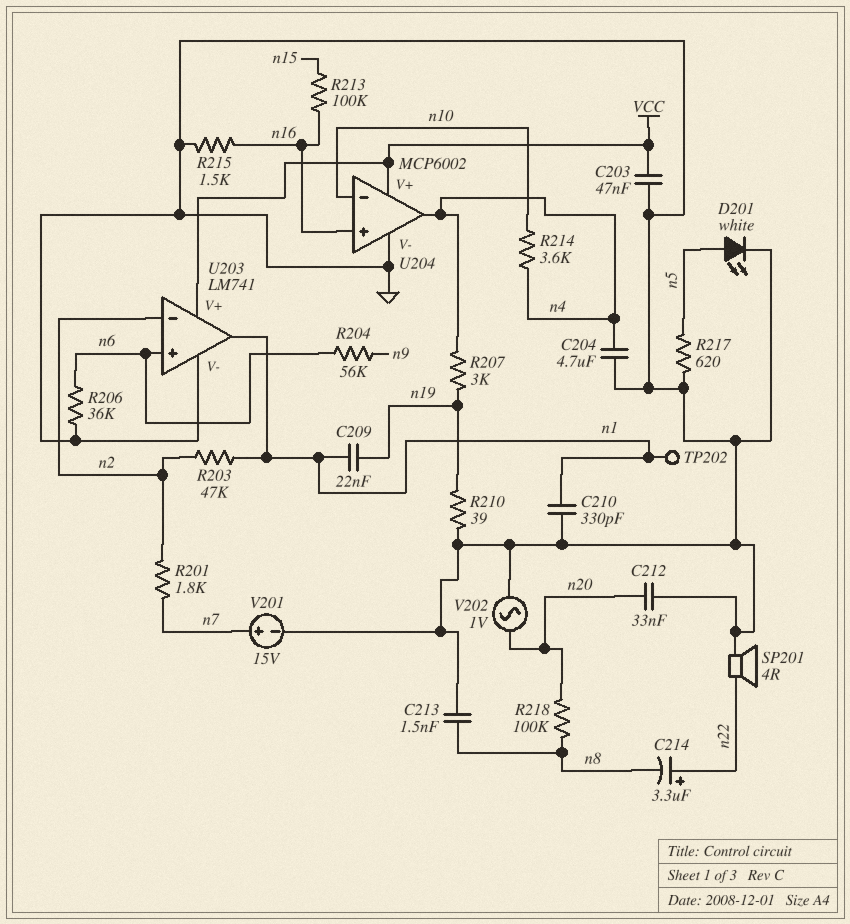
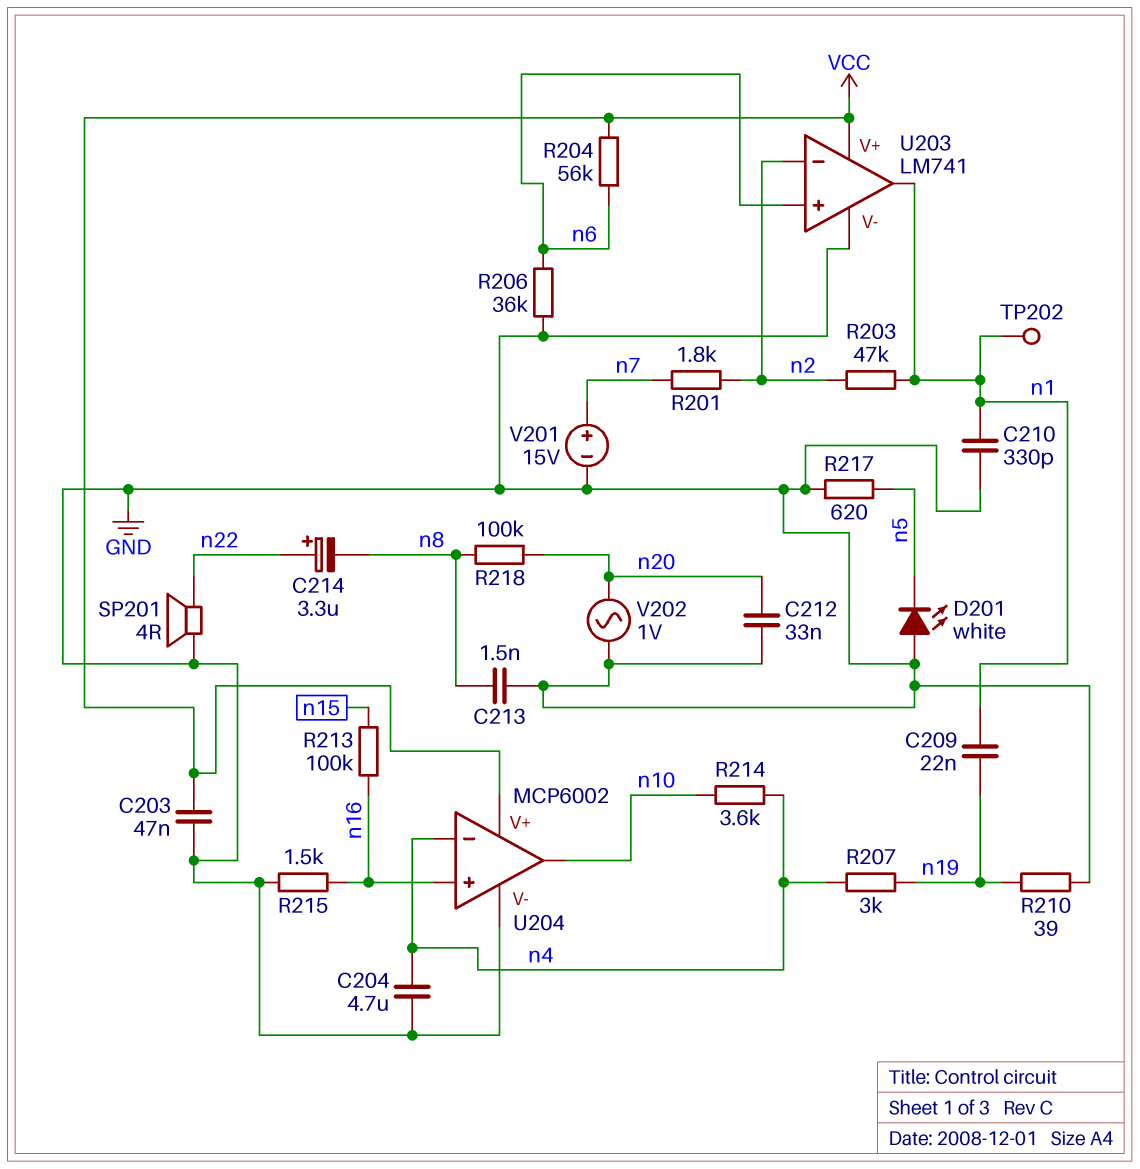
D201: LED white (A n5, K GND) -> LED white (A GND, K n5)
R204: 56k (n6, n9) -> 56k (VCC, n6)
U204 pin in-: n10 -> n4
U204 pin out: n4 -> n10

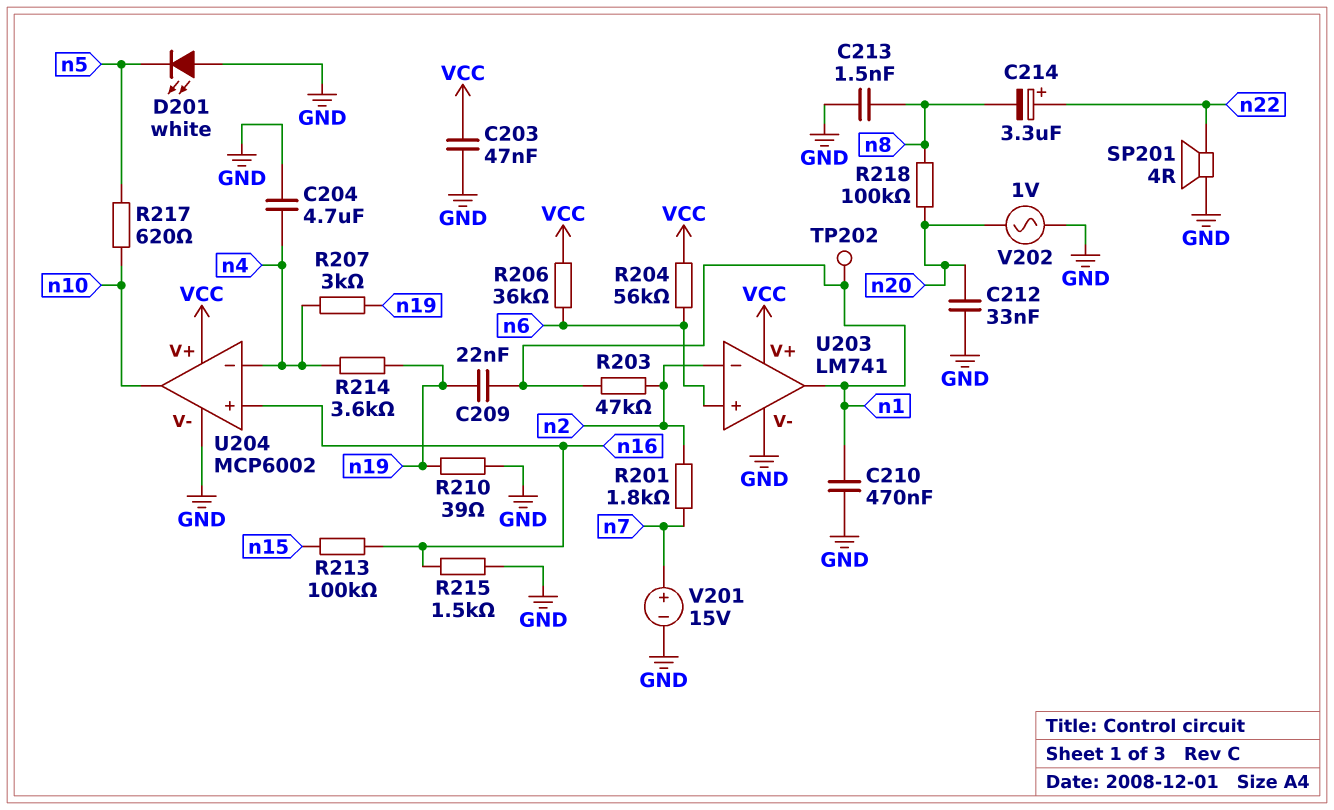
C210: 330pF (GND, n1) -> 470nF (GND, n1)
R206: 36k (GND, n6) -> 36k (VCC, n6)
R214: 3.6k (n4, n10) -> 3.6k (n4, n19)
R217: 620 (GND, n5) -> 620 (n5, n10)

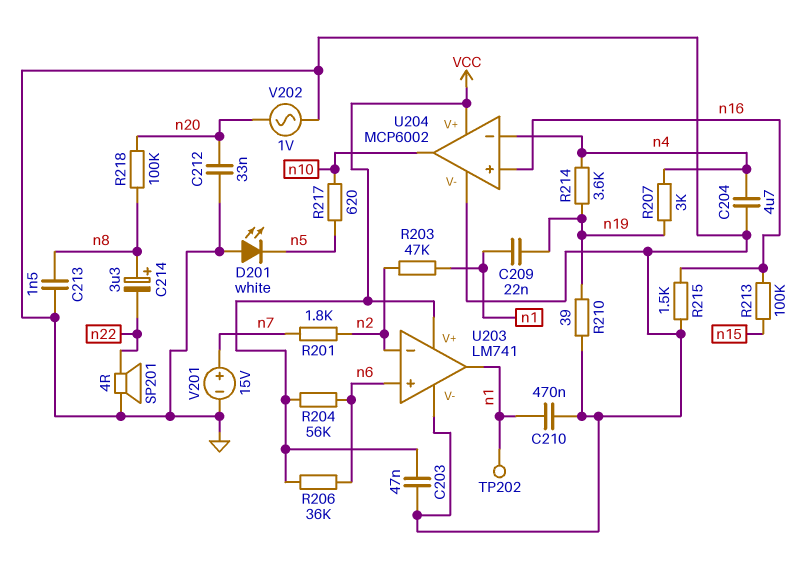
C214: 3.3uF (plus n22, minus n8) -> 3.3uF (plus n8, minus n22)

